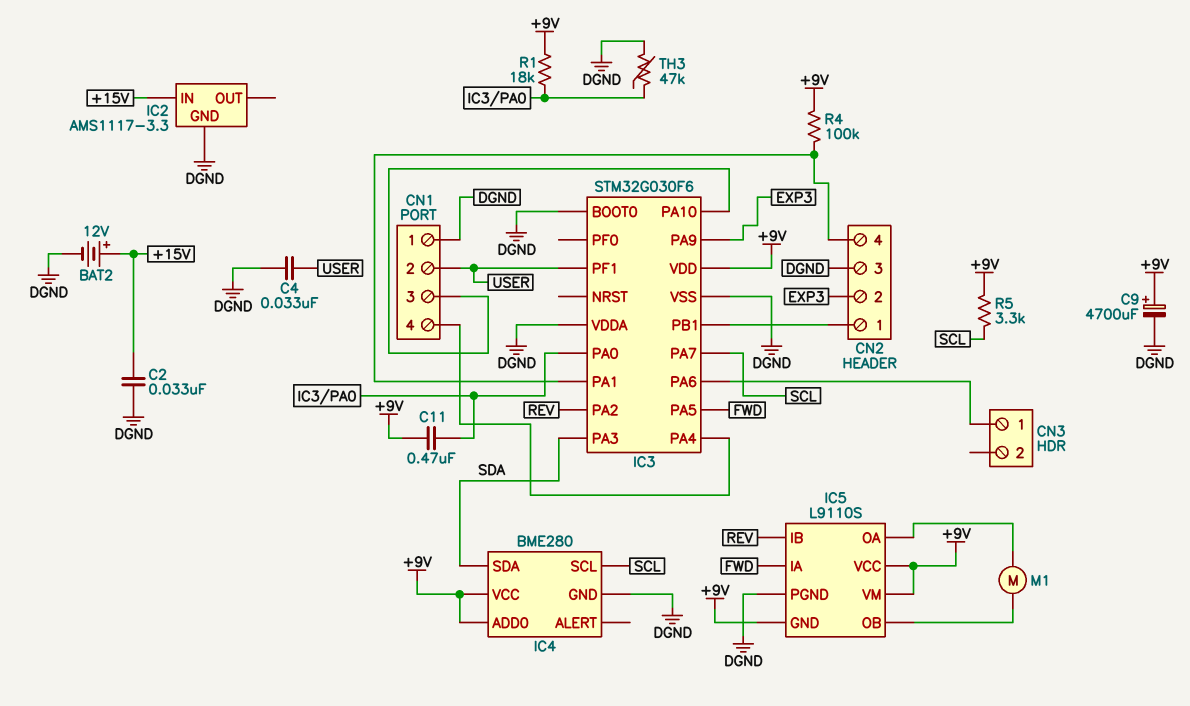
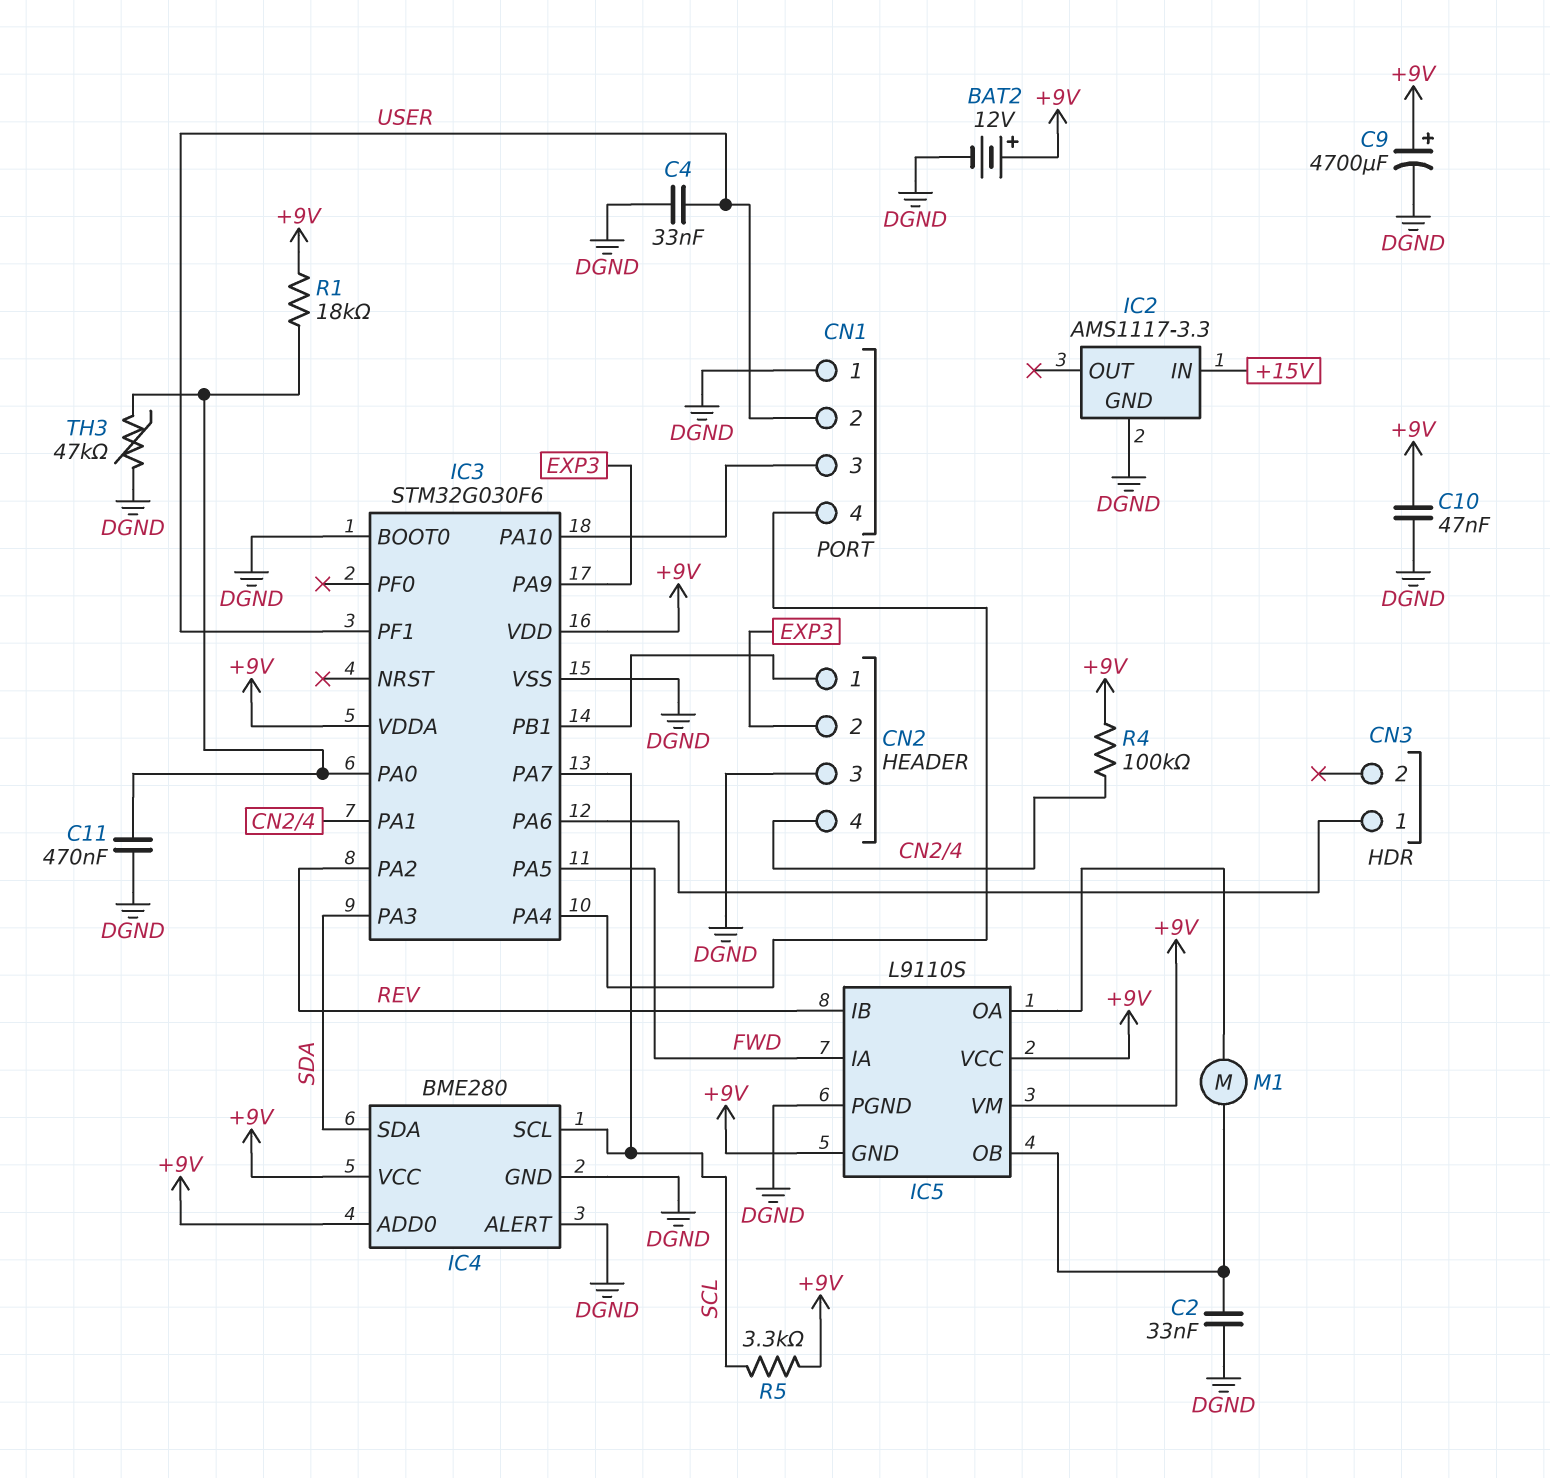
BAT2: 12V (plus +15V, minus DGND) -> 12V (plus +9V, minus DGND)
C2: 33nF (+15V, DGND) -> 33nF (DGND, IC5/OB)
C10: none -> 47nF (+9V, DGND)
C11: 470nF (+9V, IC3/PA0) -> 470nF (DGND, IC3/PA0)
IC3 pin VDDA: DGND -> +9V
IC4 pin ALERT: none -> DGND

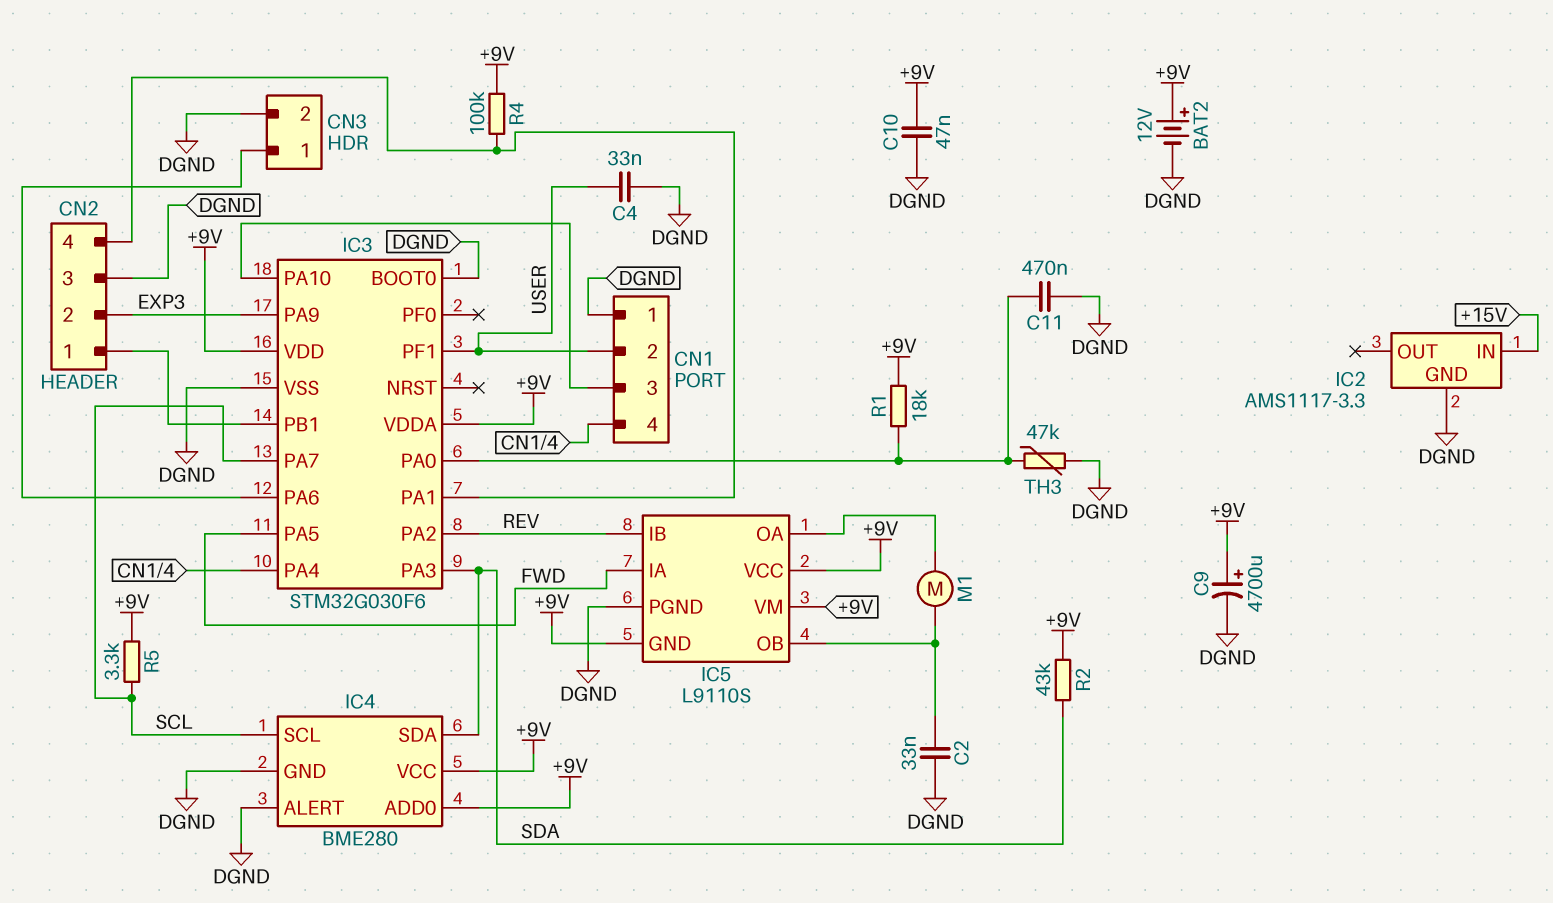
CN3 pin 2: none -> DGND
R2: none -> 43k (+9V, SDA)

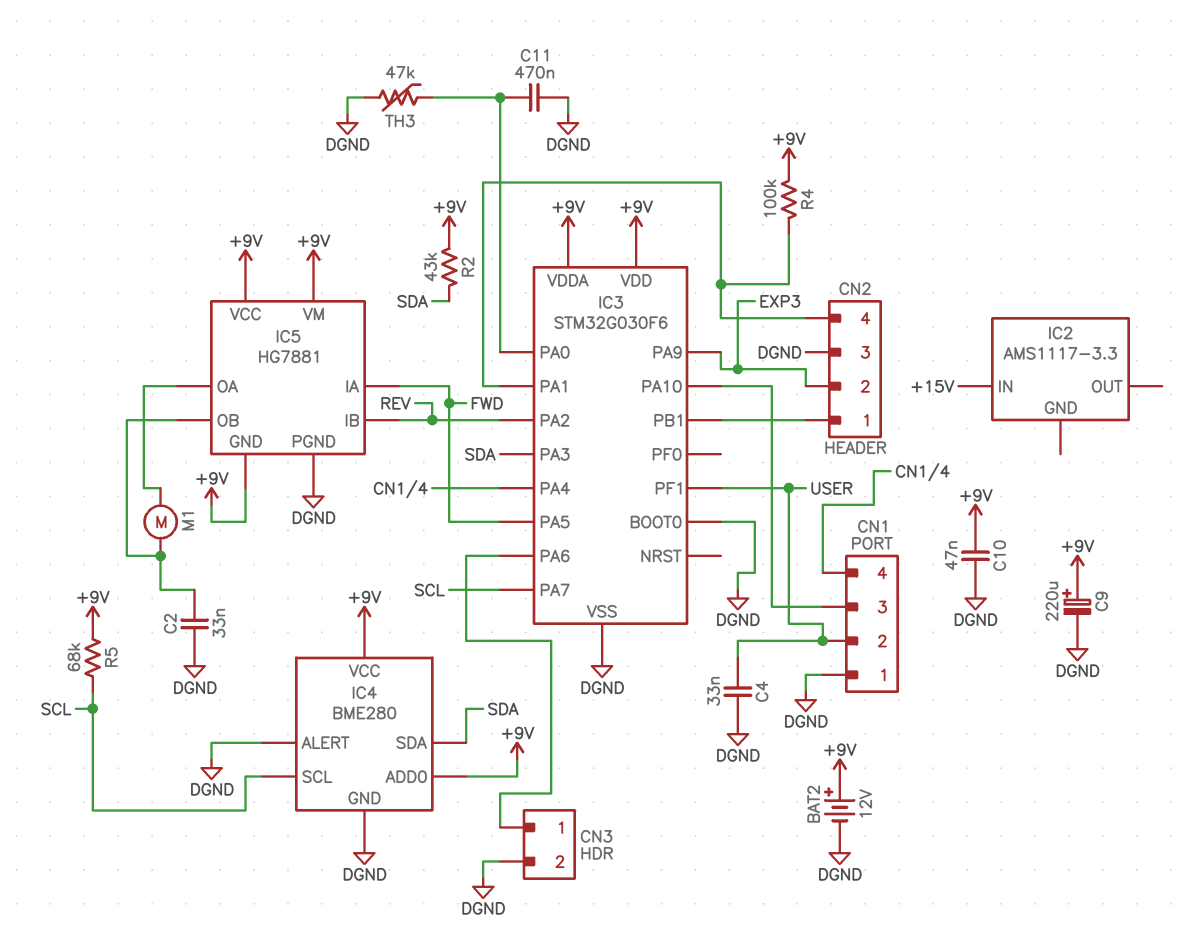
C9: 4700uF (plus +9V, minus DGND) -> 220uF (plus +9V, minus DGND)
IC2 pin GND: DGND -> none
IC5: L9110S -> HG7881
R1: 18k (+9V, IC3/PA0) -> none
R5: 3.3k (+9V, SCL) -> 68k (+9V, SCL)

